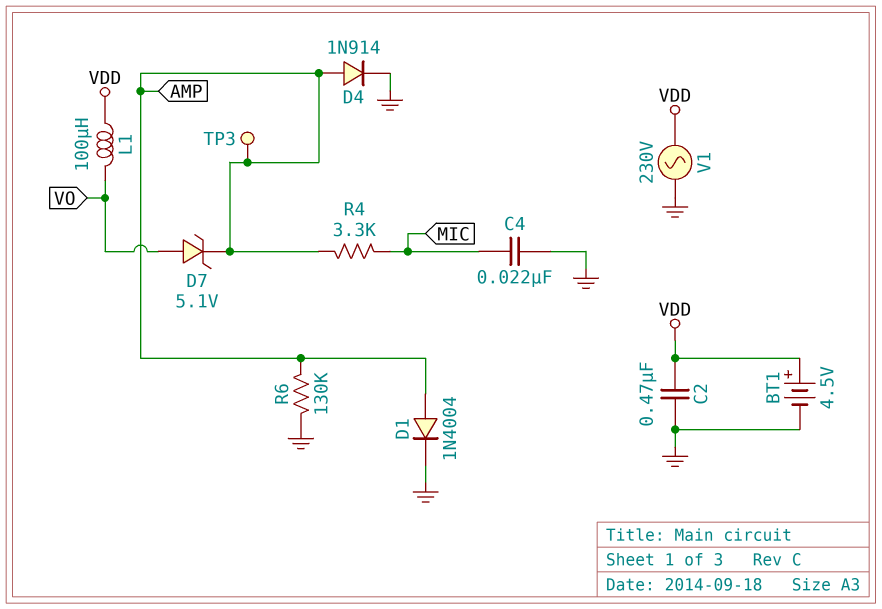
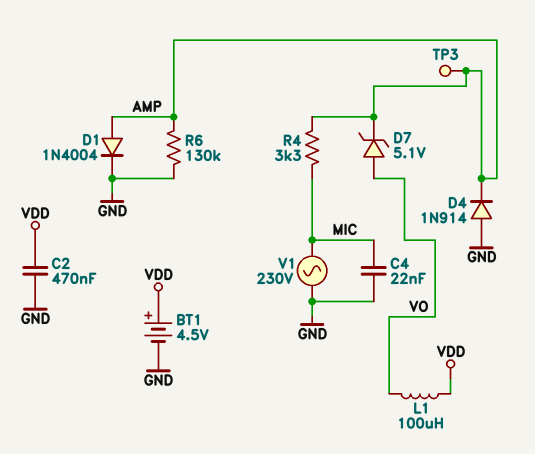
D4: diode 1N914 (A AMP, K GND) -> diode 1N914 (A GND, K AMP)
V1: AC 230V (GND, VDD) -> AC 230V (GND, MIC)

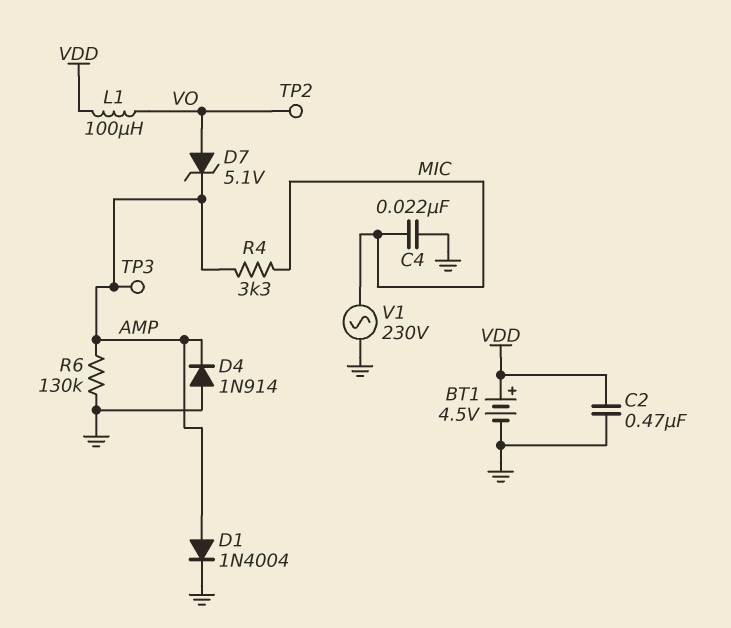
TP2: none -> test point (VO)

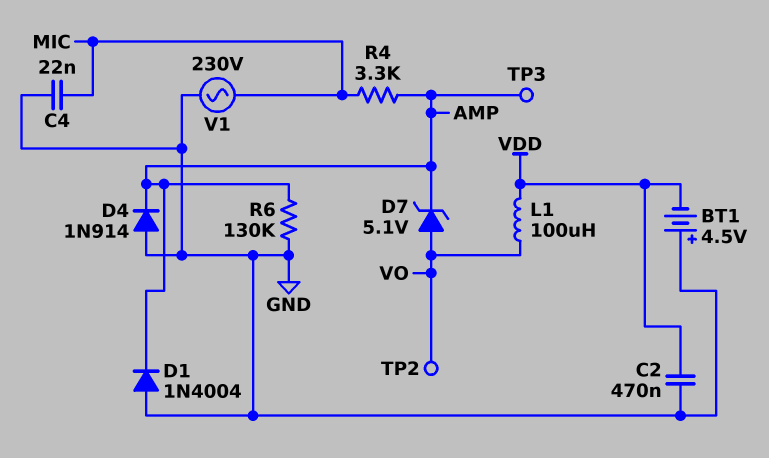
BT1: 4.5V (plus VDD, minus GND) -> 4.5V (plus GND, minus VDD)
D1: diode 1N4004 (A AMP, K GND) -> diode 1N4004 (A GND, K AMP)

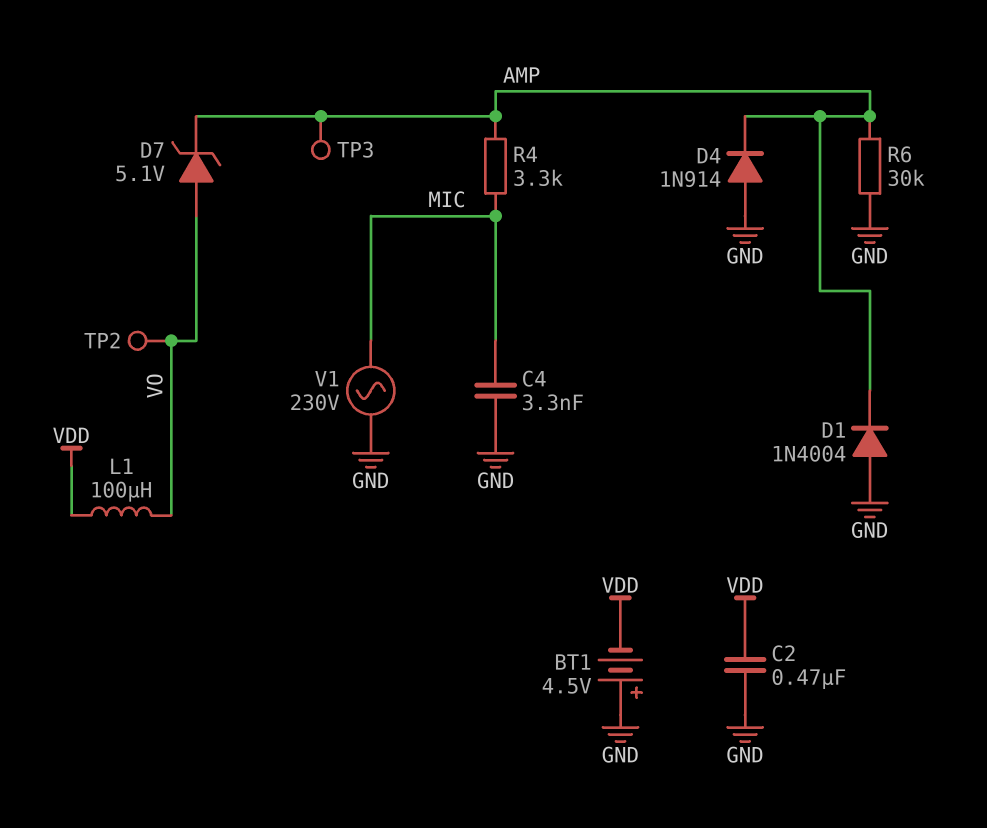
C4: 22nF (GND, MIC) -> 3.3nF (GND, MIC)
R6: 130k (AMP, GND) -> 30k (AMP, GND)

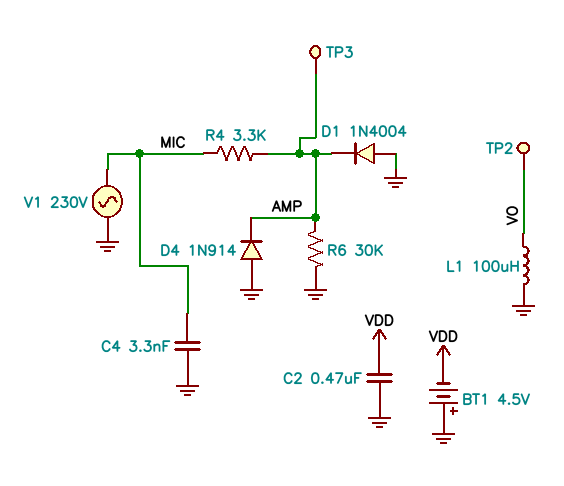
D7: zener 5.1V (A VO, K AMP) -> none
L1: 100uH (VDD, VO) -> 100uH (GND, VO)

